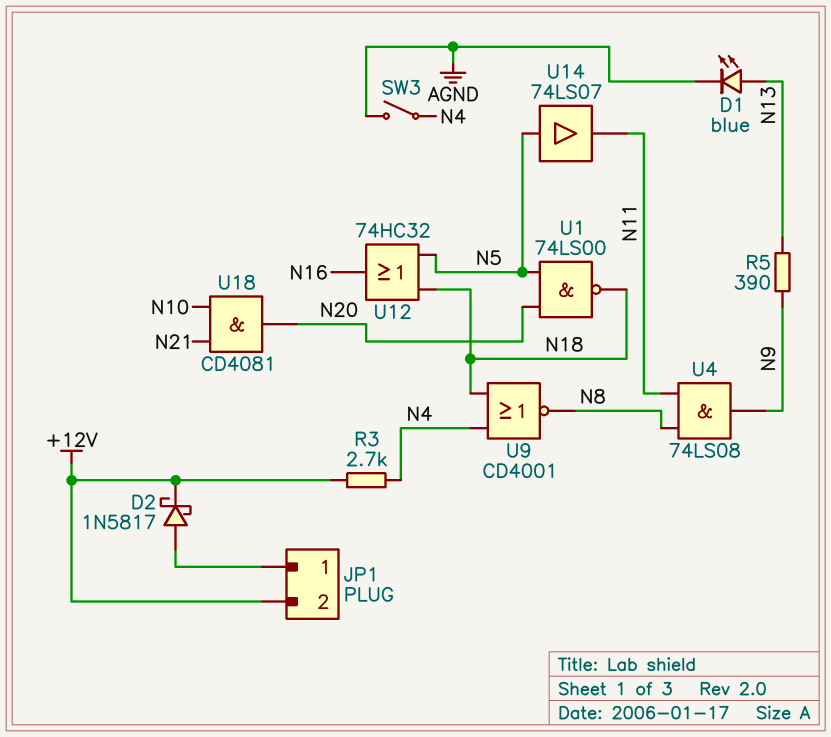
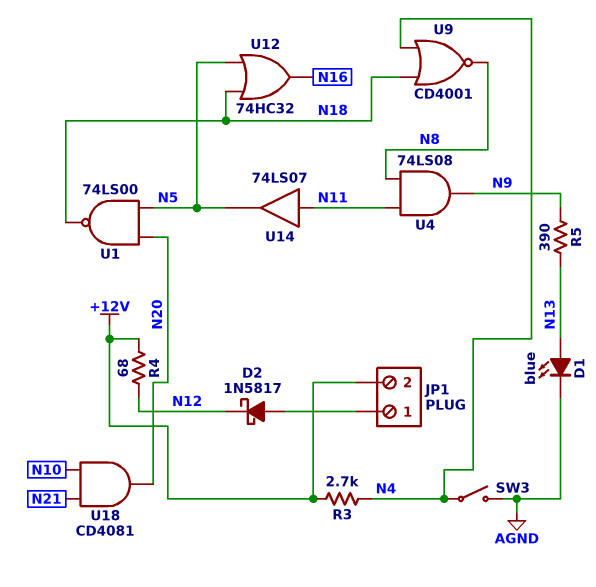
D2: schottky 1N5817 (A JP1/1, K +12V) -> schottky 1N5817 (A JP1/1, K N12)
R4: none -> 68 (+12V, N12)
U14: buffer 74LS07 (in N5, out N11) -> buffer 74LS07 (in N11, out N5)

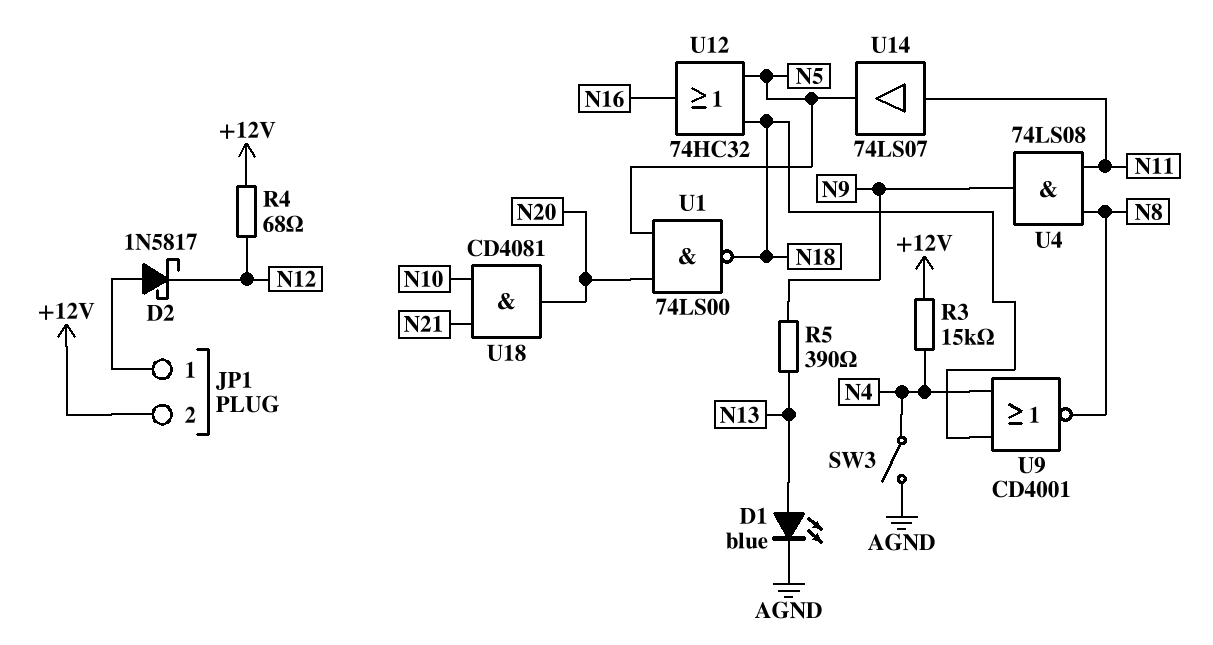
R3: 2.7k (+12V, N4) -> 15k (+12V, N4)

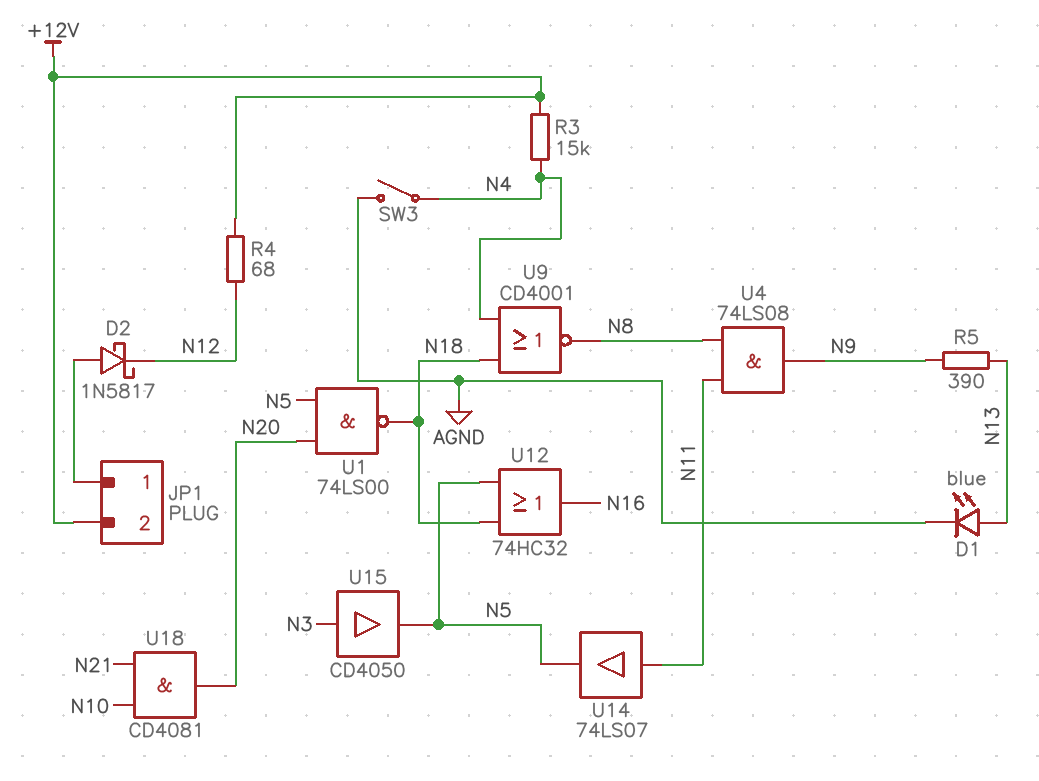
U15: none -> buffer CD4050 (in N3, out N5)

